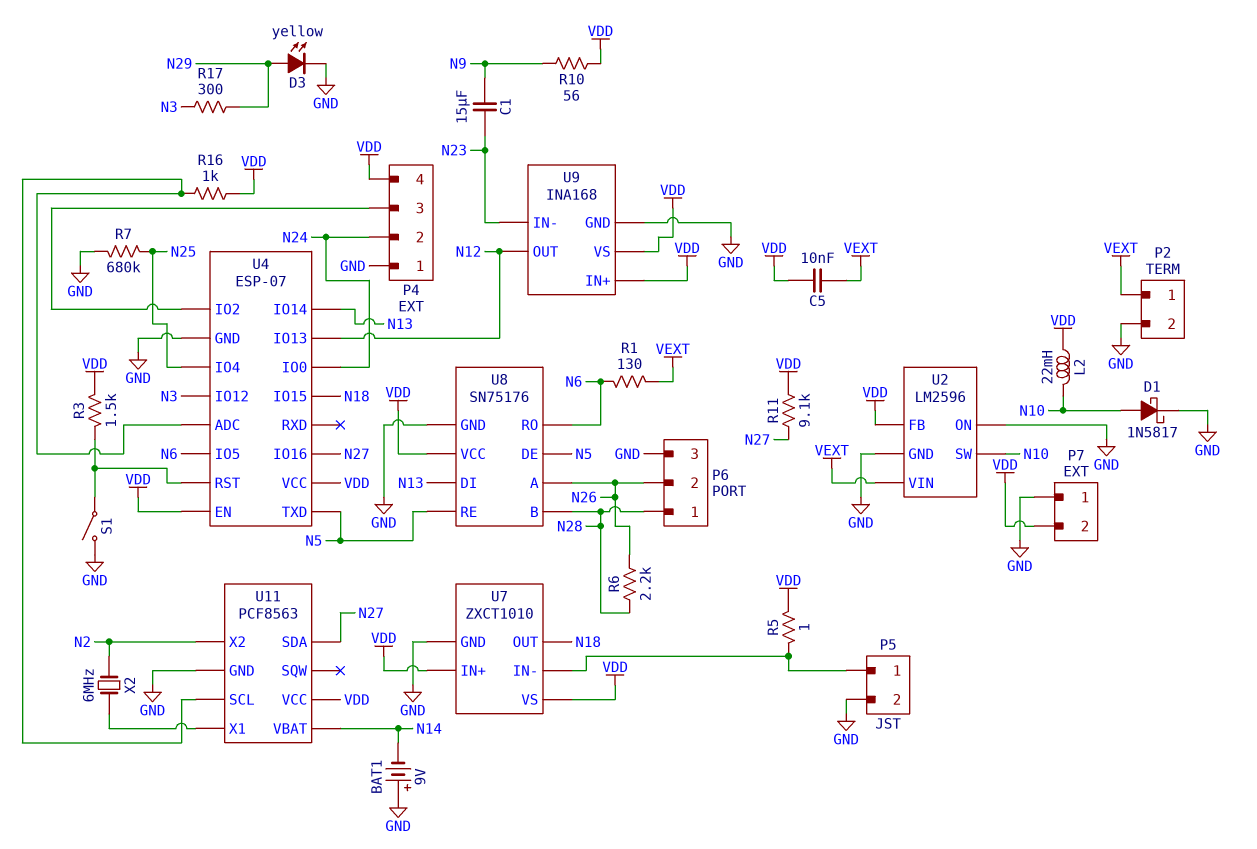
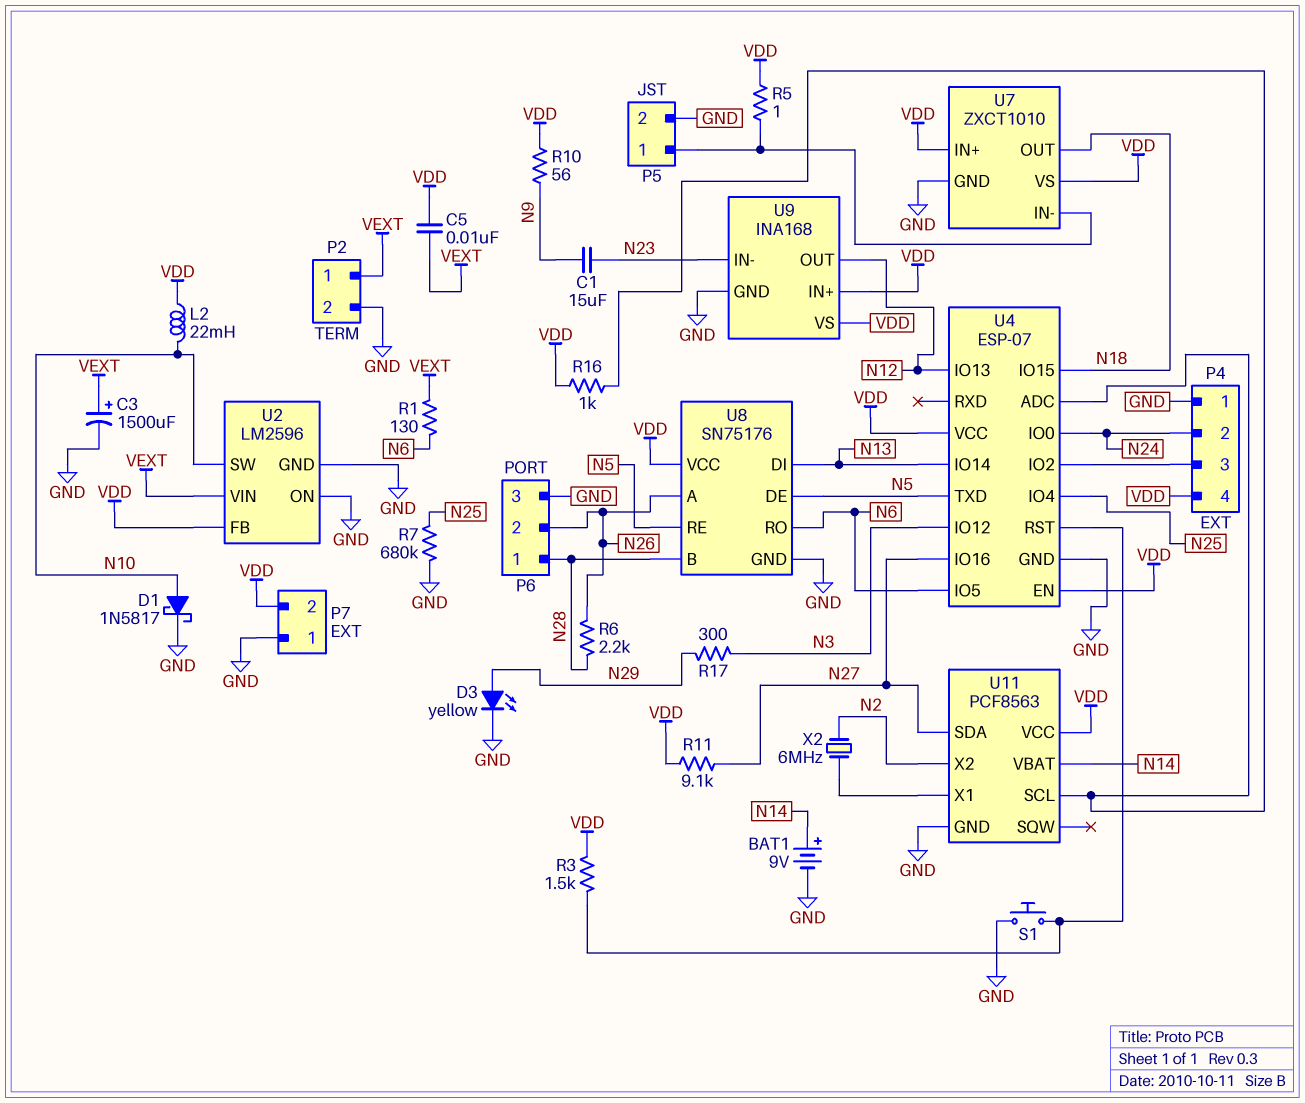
BAT1: 9V (plus GND, minus N14) -> 9V (plus N14, minus GND)
C3: none -> 1500uF (plus VEXT, minus GND)
S1: switch (GND, U4/RST) -> button (GND, U4/RST)

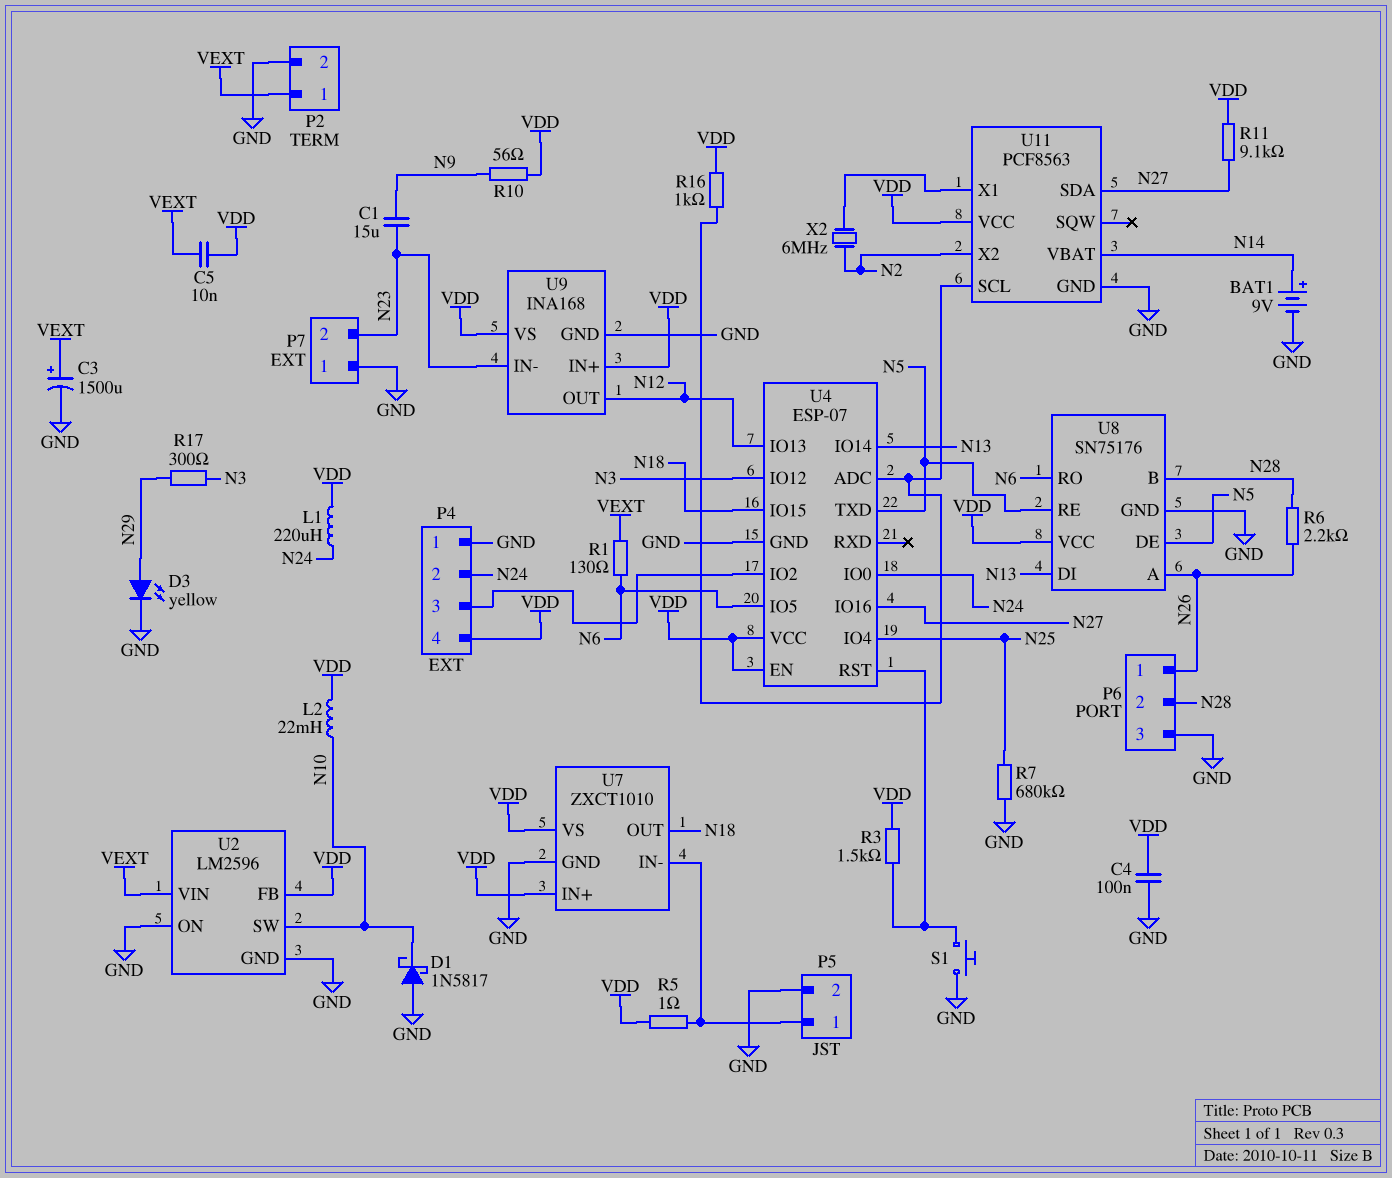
C4: none -> 100nF (GND, VDD)
D1: schottky 1N5817 (A N10, K GND) -> schottky 1N5817 (A GND, K N10)
L1: none -> 220uH (N24, VDD)
P6 pin 1: N28 -> N26
P6 pin 2: N26 -> N28
P7 pin 2: VDD -> N23

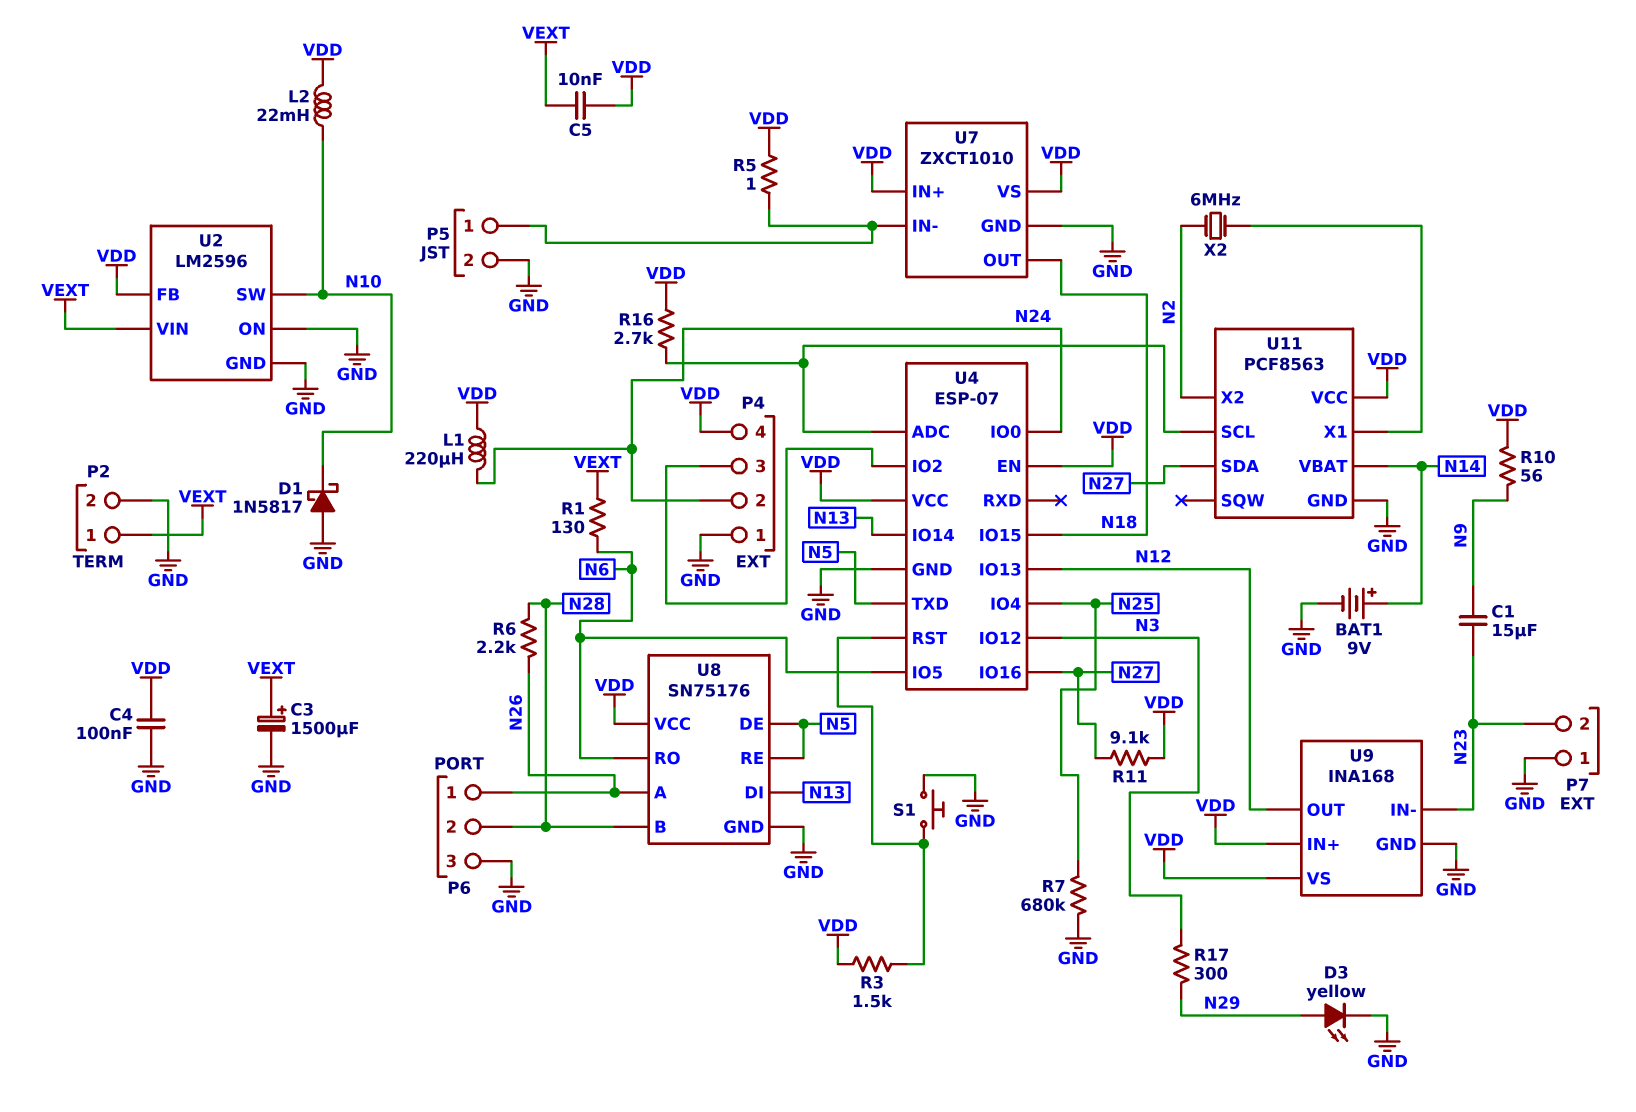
R16: 1k (U4/ADC, VDD) -> 2.7k (U4/ADC, VDD)

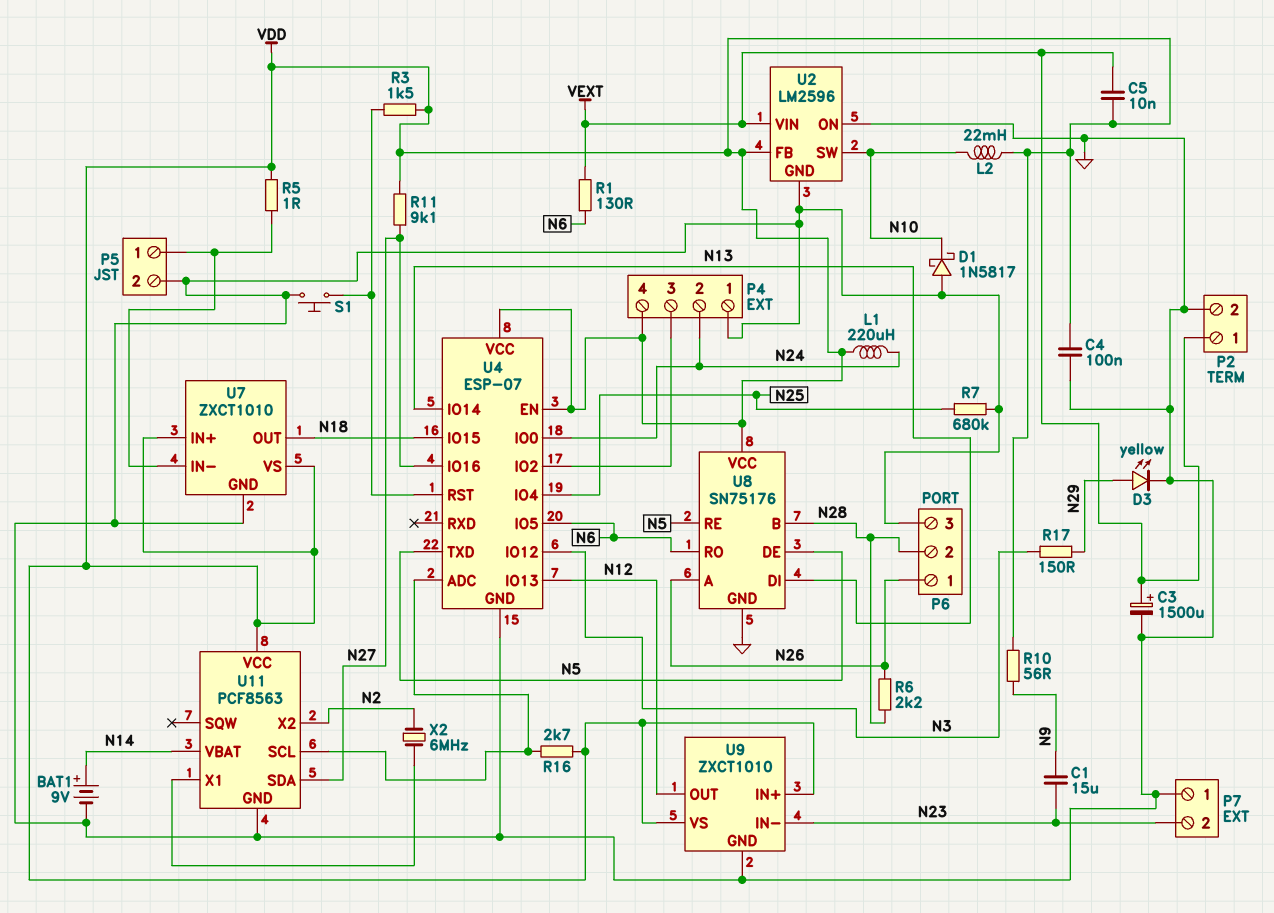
R17: 300 (N3, N29) -> 150 (N3, N29)
U9: INA168 -> ZXCT1010

